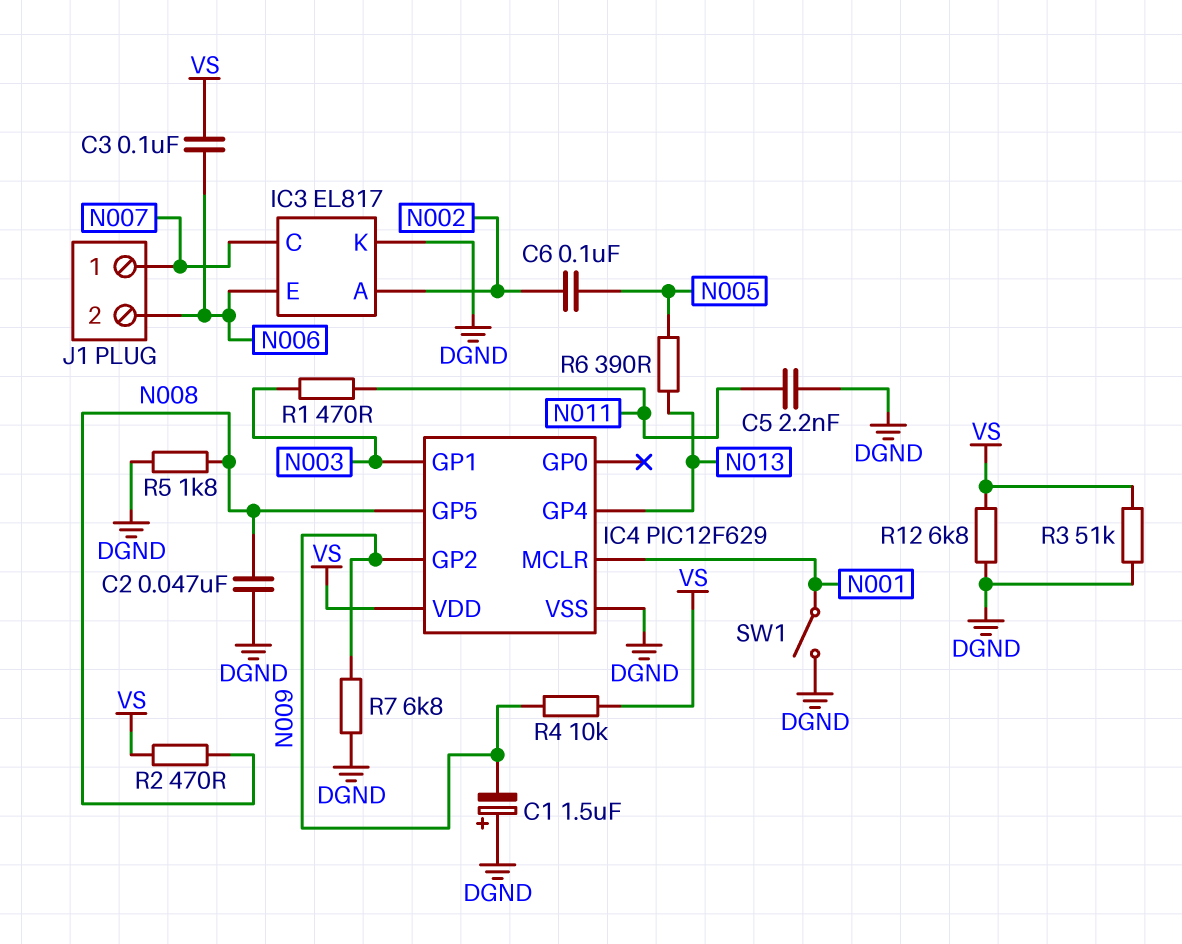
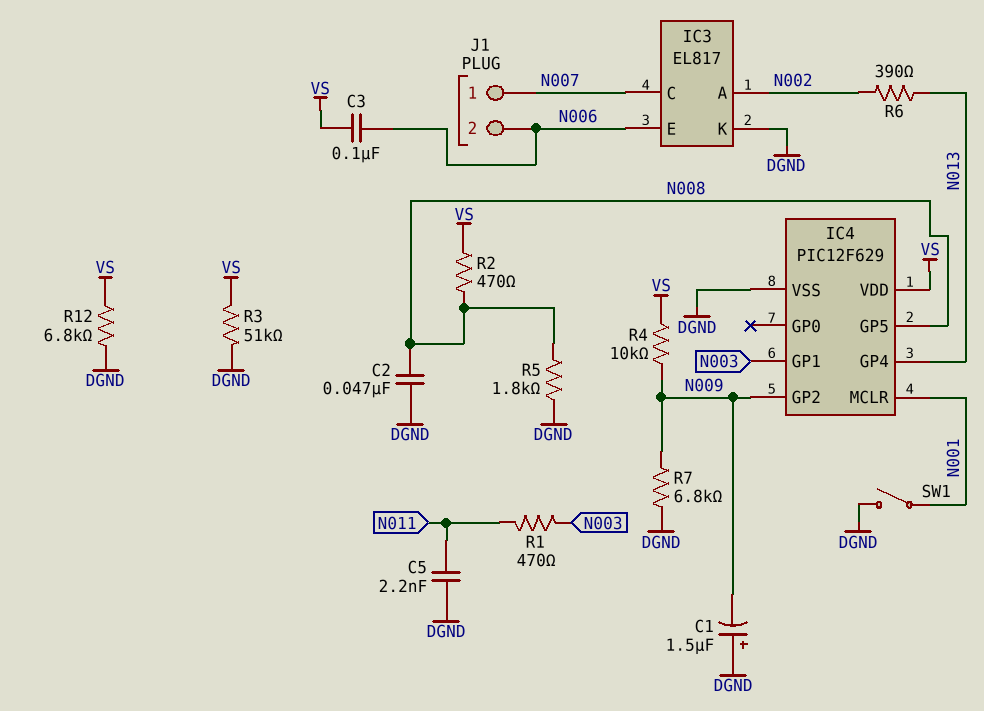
C6: 100nF (N002, N005) -> none
R6: 390 (N005, N013) -> 390 (N002, N013)

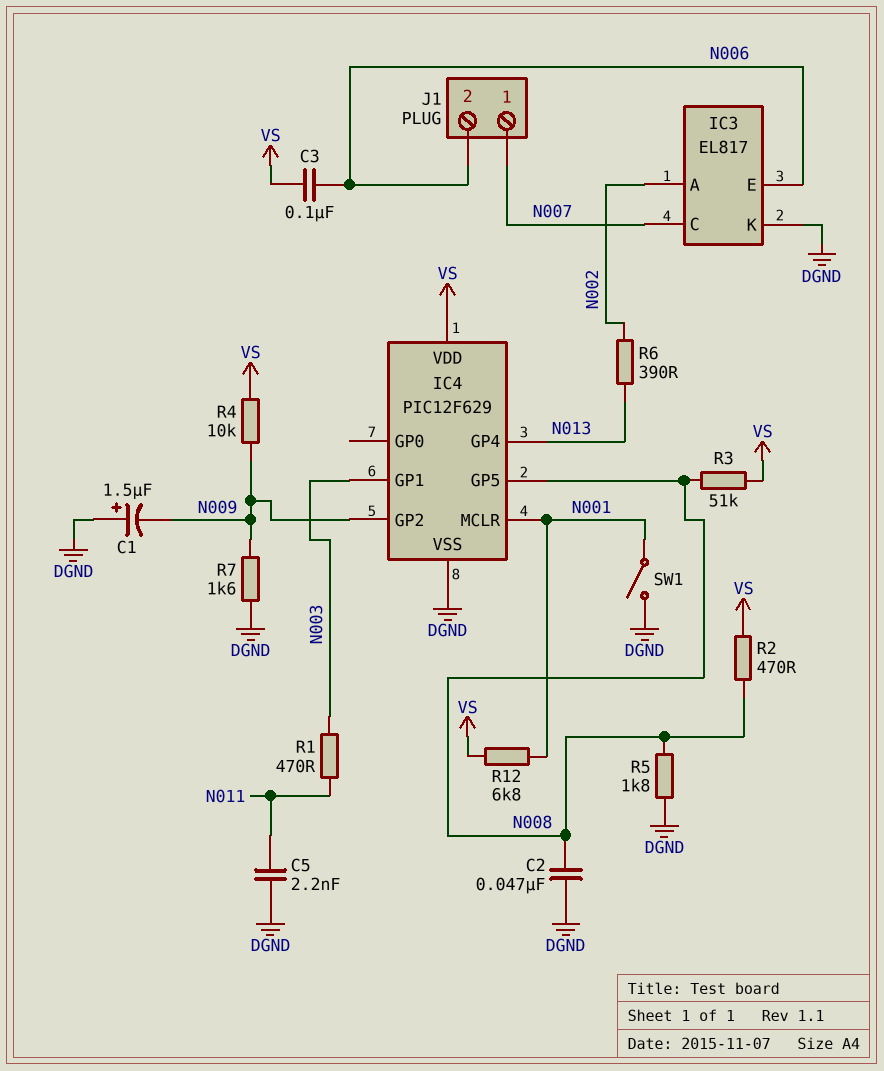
R3: 51k (DGND, VS) -> 51k (N008, VS)
R7: 6.8k (DGND, N009) -> 1.6k (DGND, N009)
R12: 6.8k (DGND, VS) -> 6.8k (N001, VS)

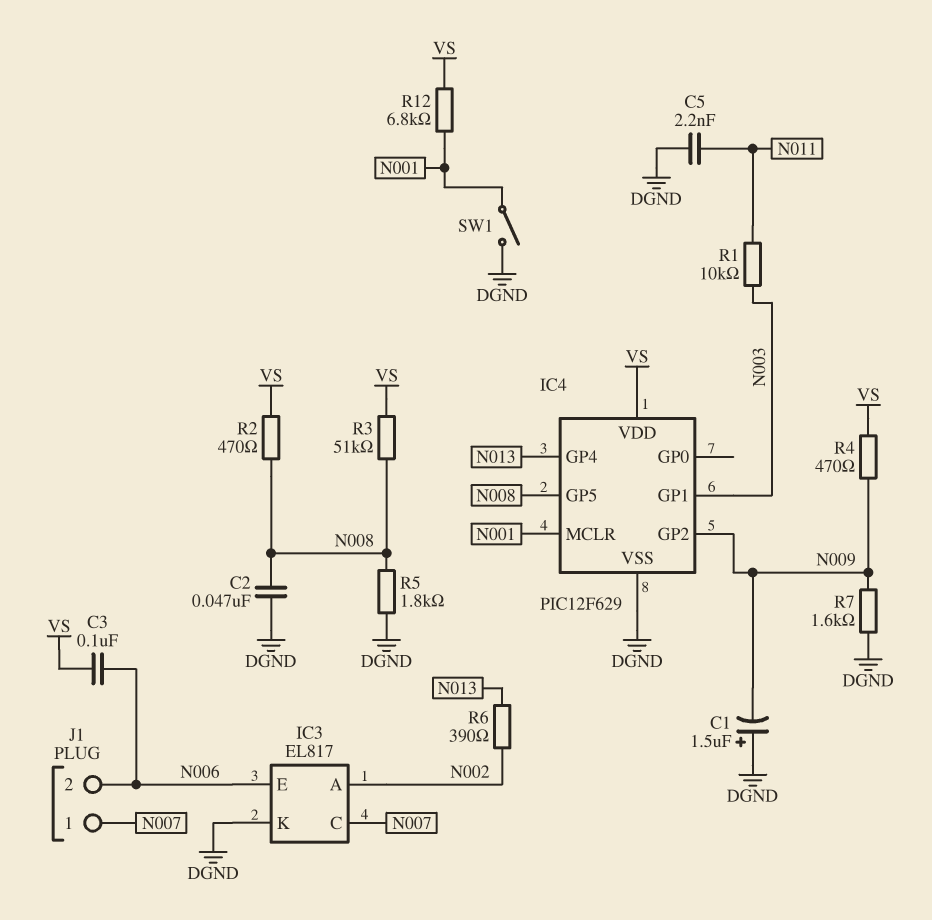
R1: 470 (N003, N011) -> 10k (N003, N011)
R4: 10k (N009, VS) -> 470 (N009, VS)

